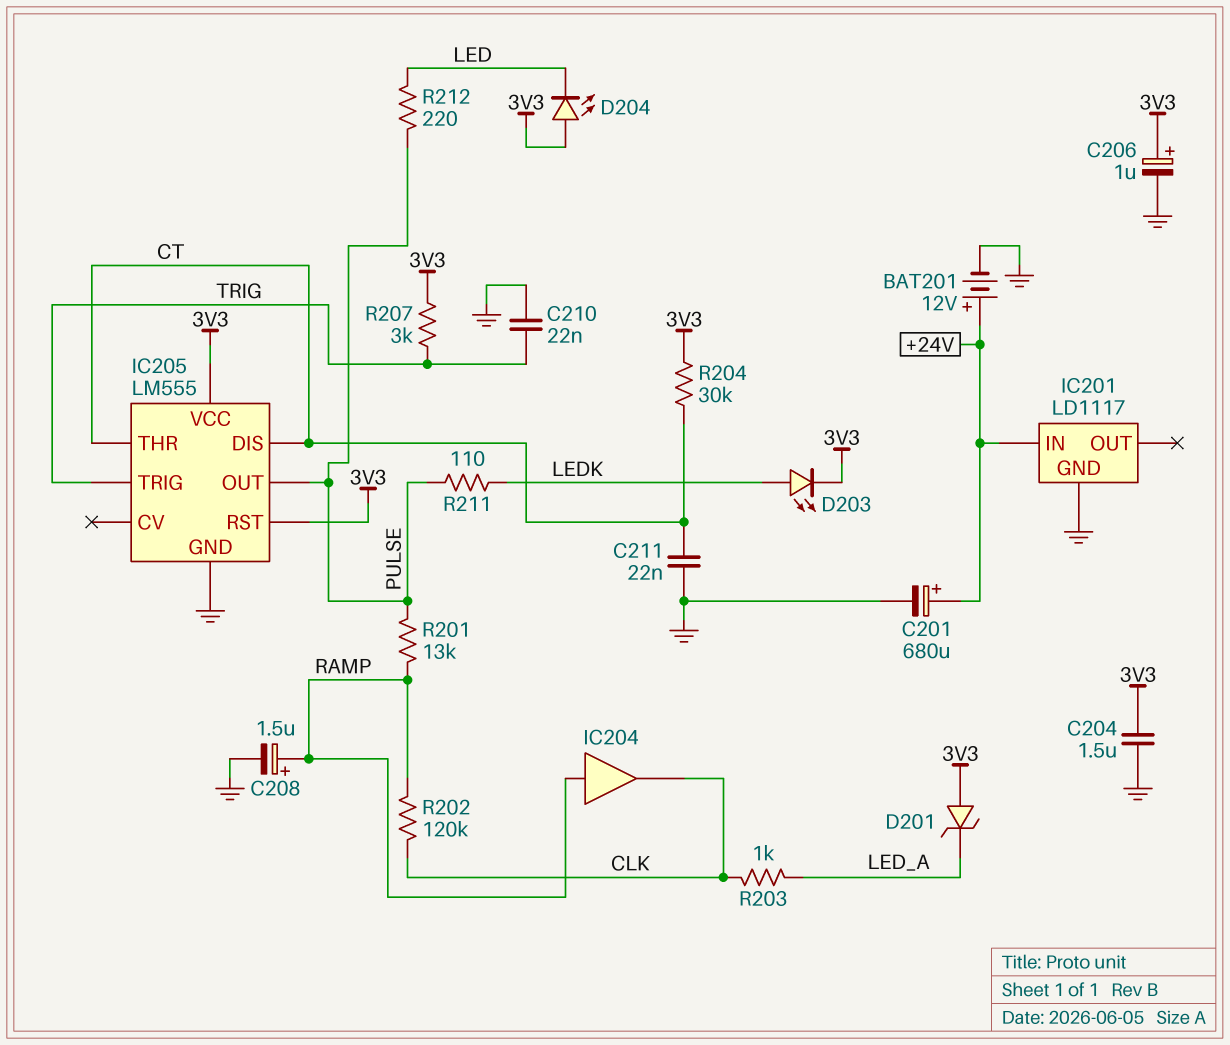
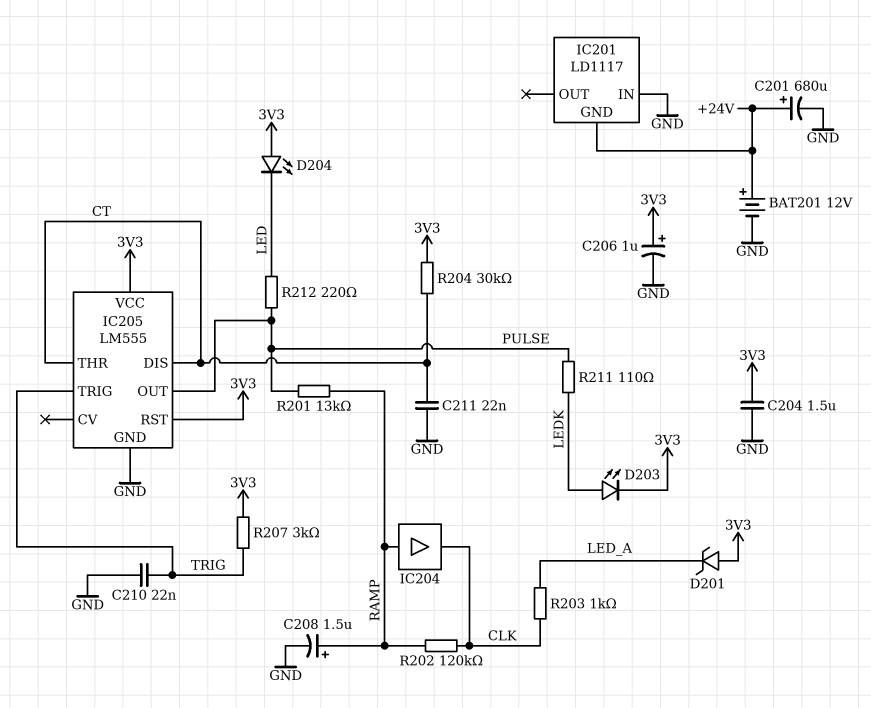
IC201 pin GND: GND -> +24V
IC201 pin IN: +24V -> GND

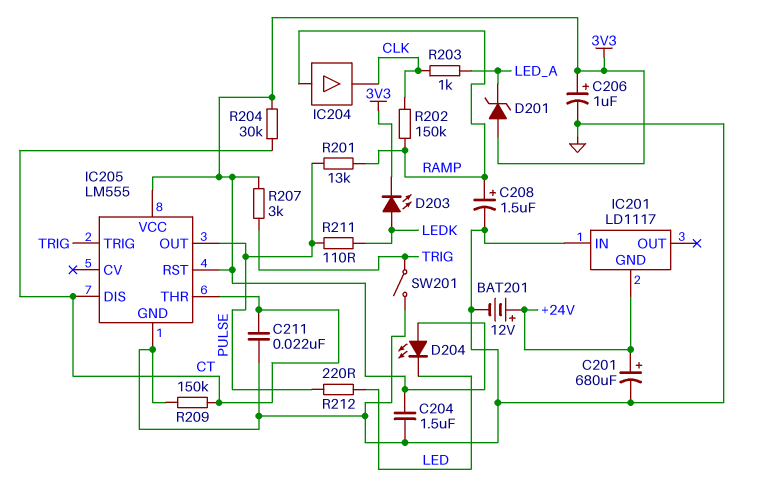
C210: 22nF (GND, TRIG) -> none
R202: 120k (CLK, RAMP) -> 150k (CLK, RAMP)
R209: none -> 150k (CT, GND)
SW201: none -> switch (GND, TRIG)

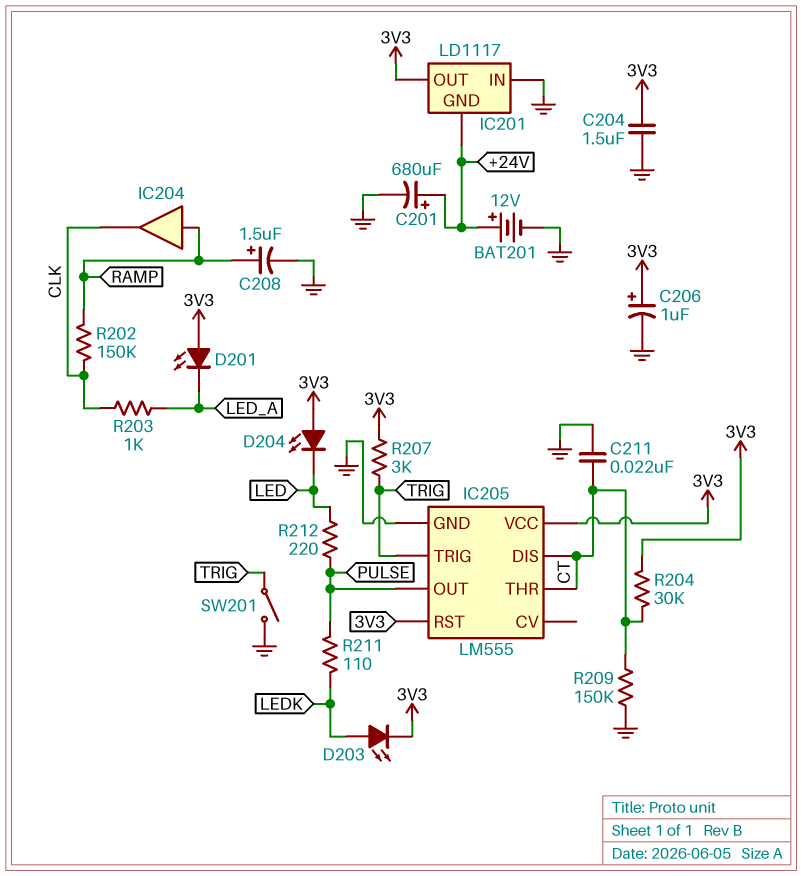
D201: zener (A 3V3, K LED_A) -> LED (A 3V3, K LED_A)
IC201 pin OUT: none -> 3V3
R201: 13k (PULSE, RAMP) -> none

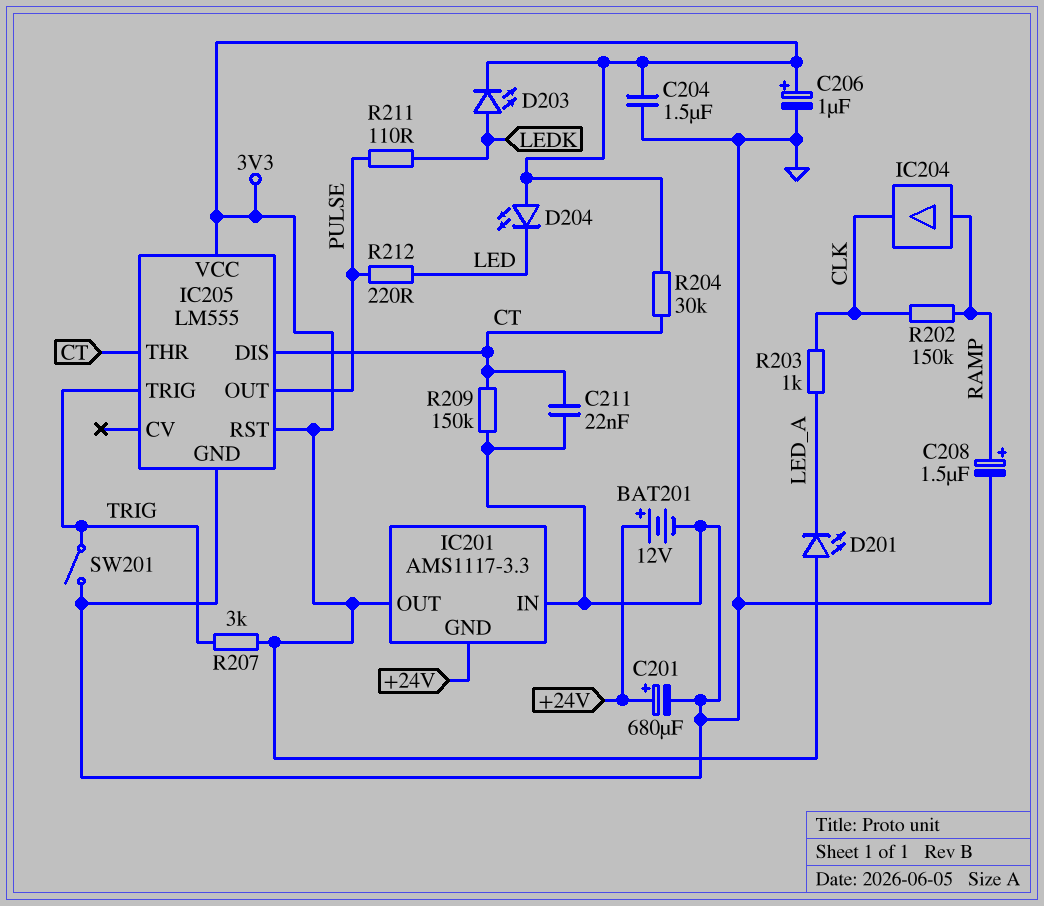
IC201: LD1117 -> AMS1117-3.3

